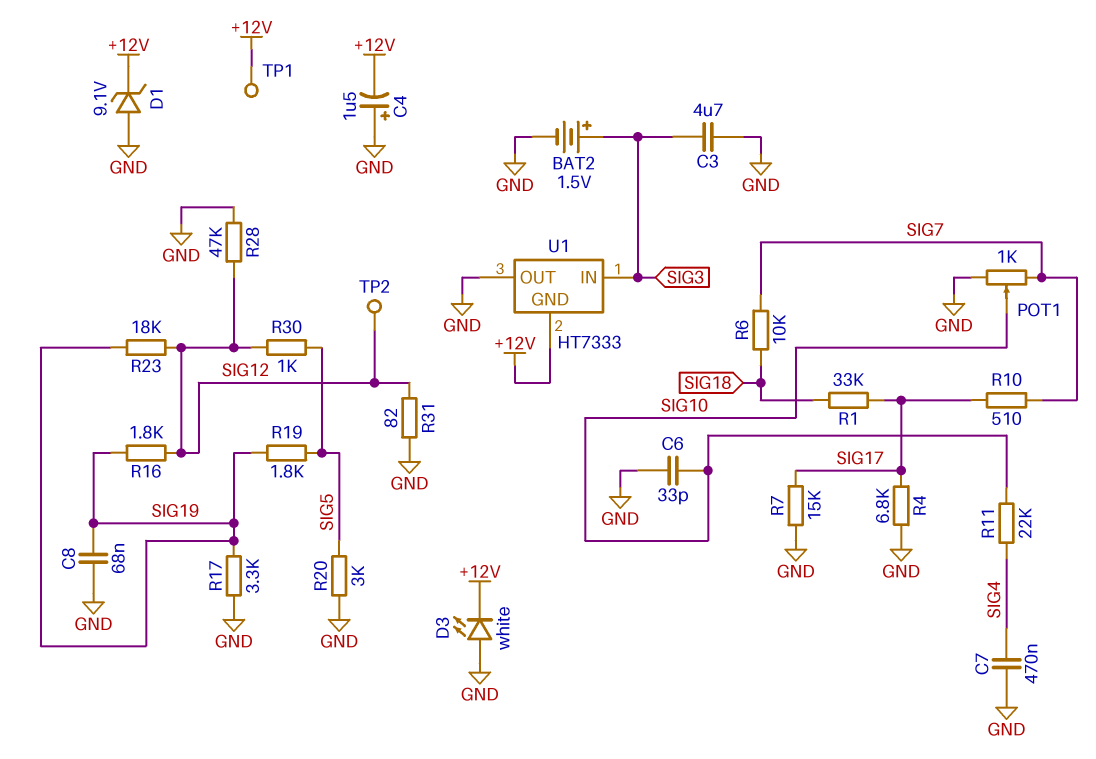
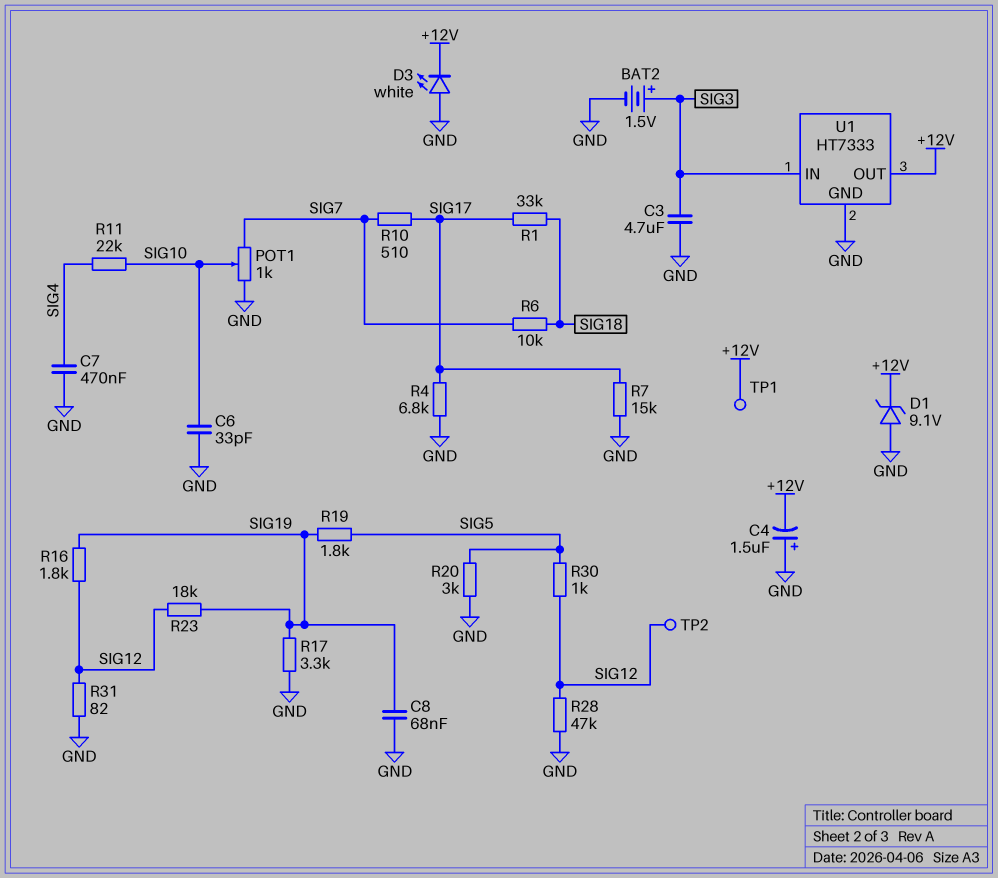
U1 pin GND: +12V -> GND
U1 pin OUT: GND -> +12V

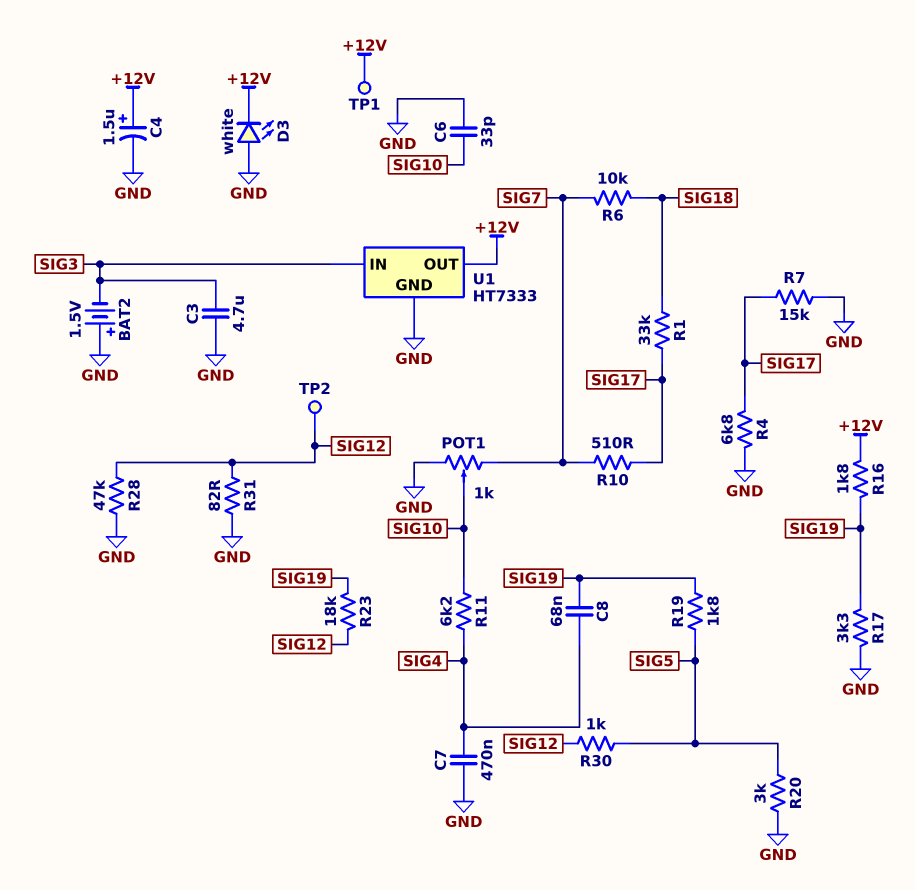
BAT2: 1.5V (plus SIG3, minus GND) -> 1.5V (plus GND, minus SIG3)
C4: 1.5uF (plus GND, minus +12V) -> 1.5uF (plus +12V, minus GND)
C8: 68nF (GND, SIG19) -> 68nF (SIG4, SIG19)
D1: zener 9.1V (A GND, K +12V) -> none
R11: 22k (SIG4, SIG10) -> 6.2k (SIG4, SIG10)
R16: 1.8k (SIG12, SIG19) -> 1.8k (+12V, SIG19)

